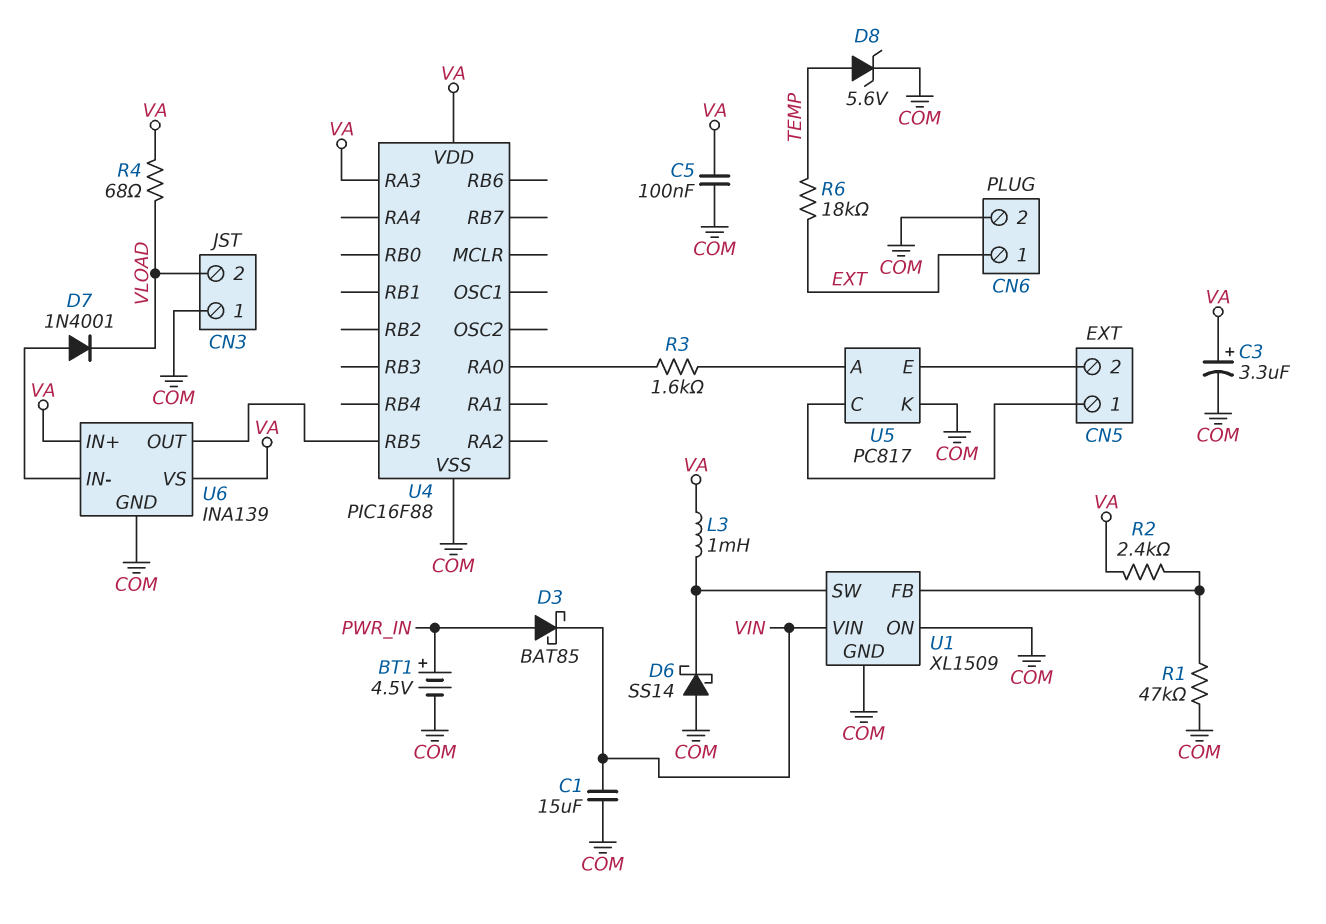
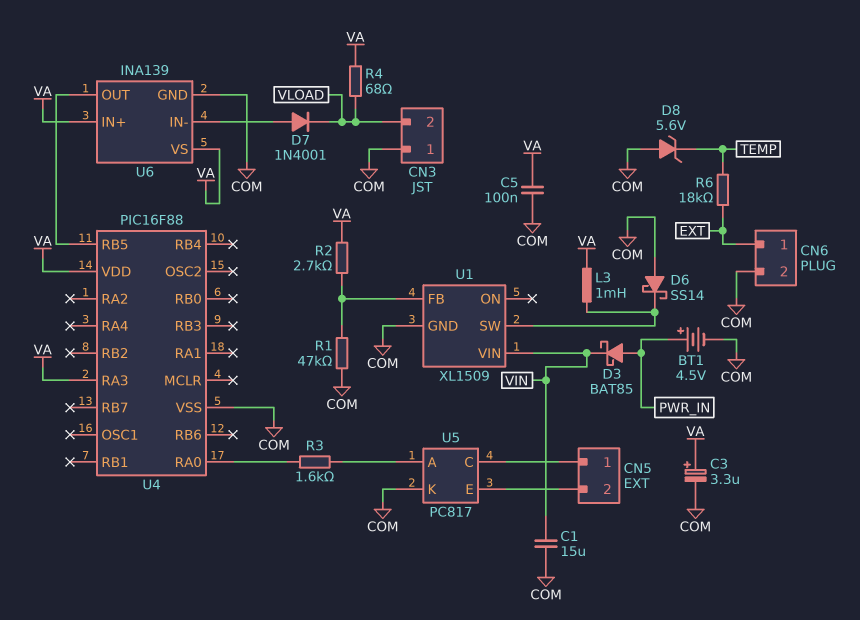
D8: zener 5.6V (A TEMP, K COM) -> zener 5.6V (A COM, K TEMP)
R2: 2.4k (U1/FB, VA) -> 2.7k (U1/FB, VA)
U1 pin ON: COM -> none

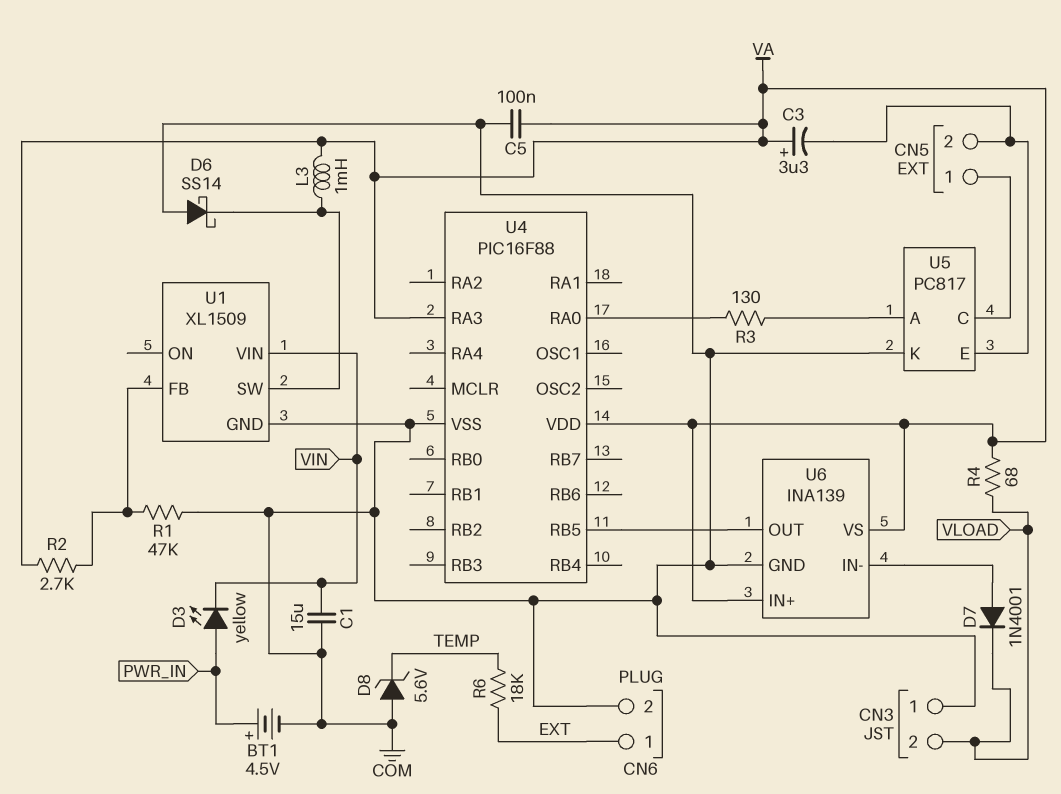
C3: 3.3uF (plus VA, minus COM) -> 3.3uF (plus VA, minus CN5/2)
D3: schottky BAT85 (A PWR_IN, K VIN) -> LED yellow (A PWR_IN, K VIN)
R3: 1.6k (U4/RA0, U5/A) -> 130 (U4/RA0, U5/A)

